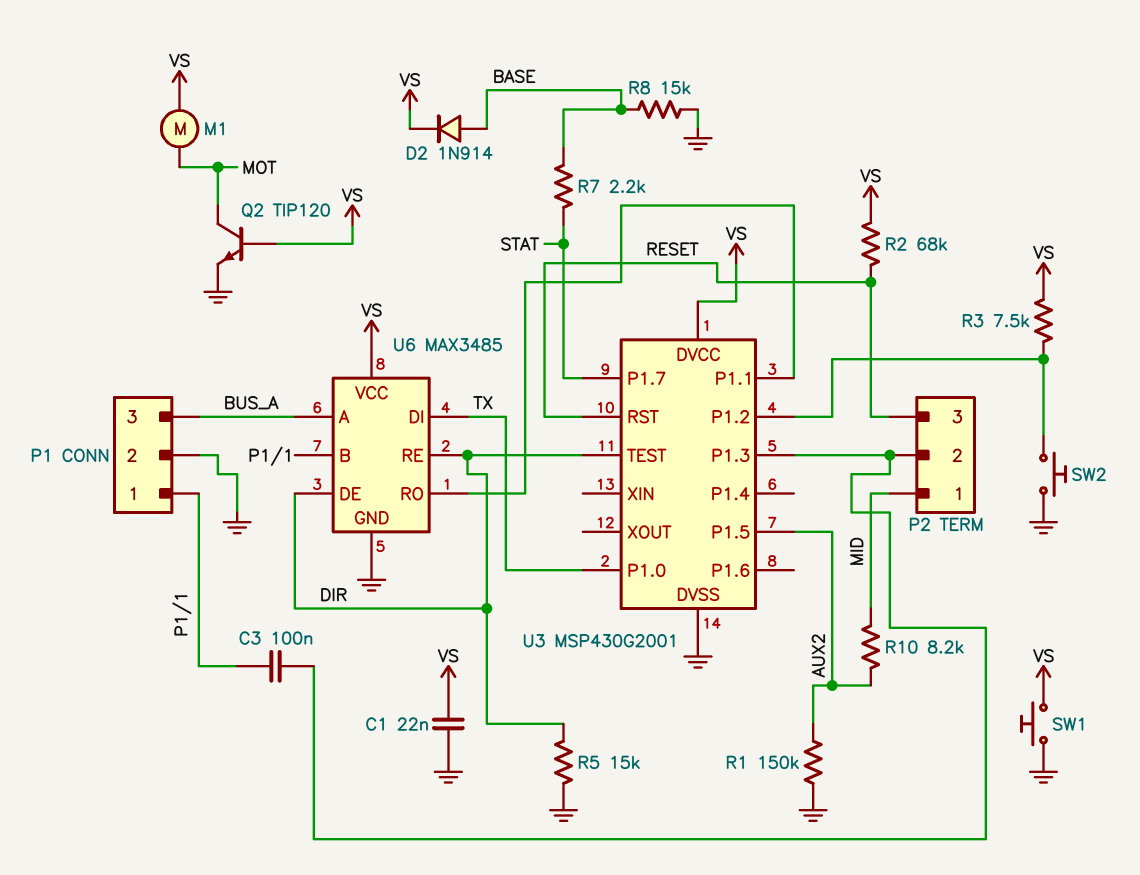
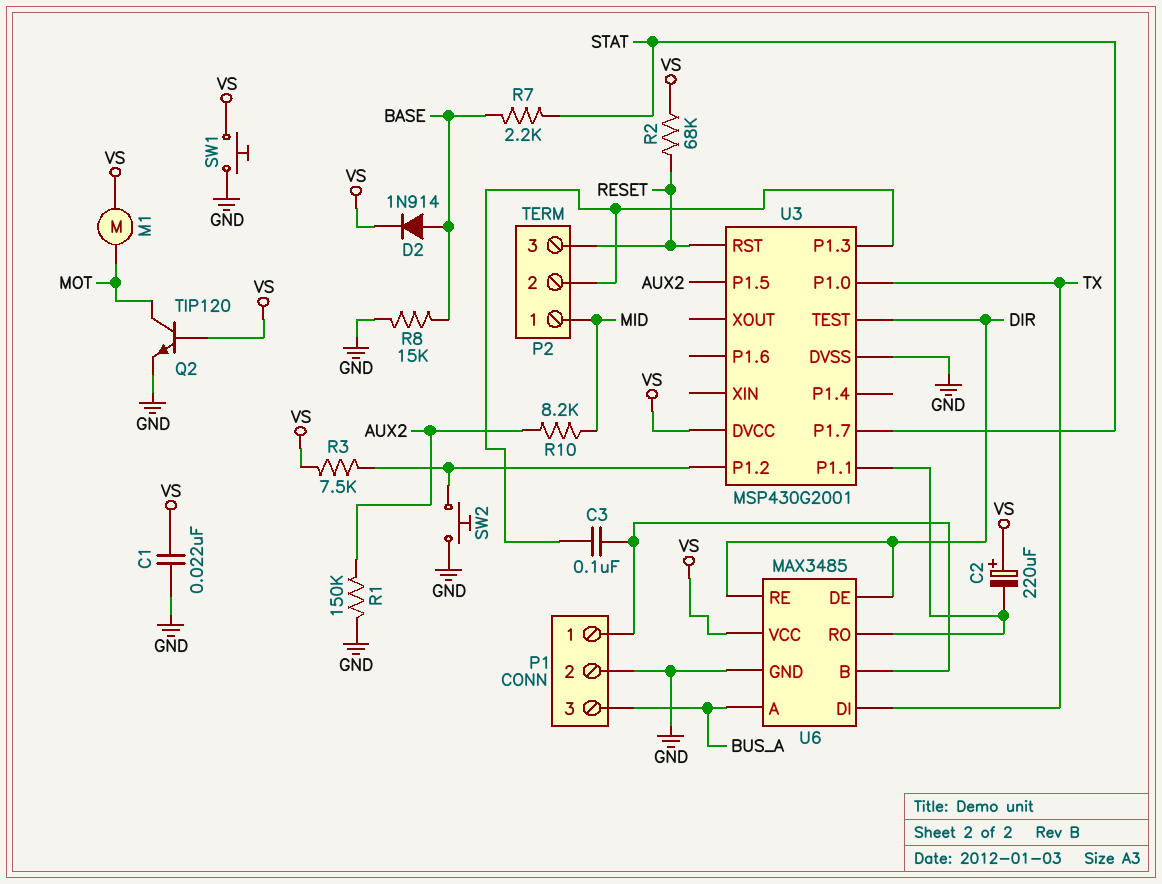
C2: none -> 220uF (plus VS, minus U3/P1.1)
R5: 15k (DIR, GND) -> none

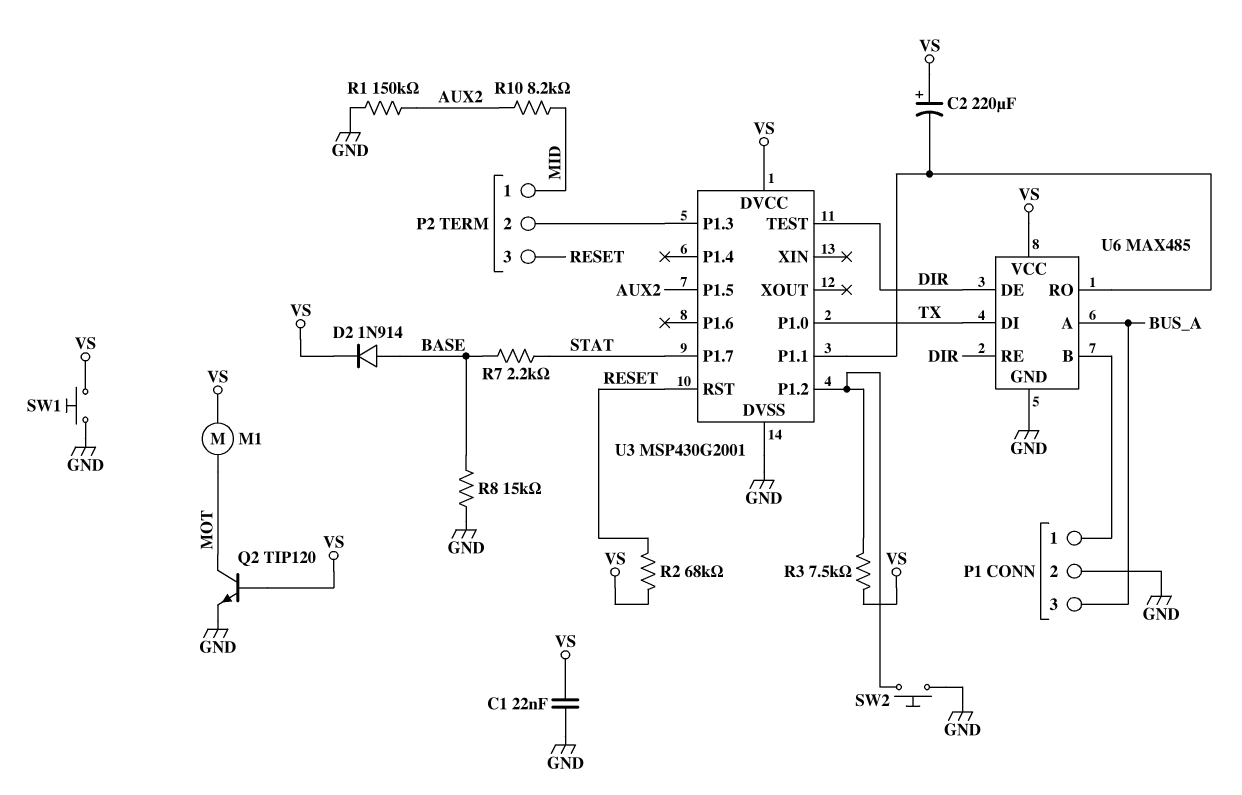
C3: 100nF (P1/1, P2/2) -> none
U6: MAX3485 -> MAX485

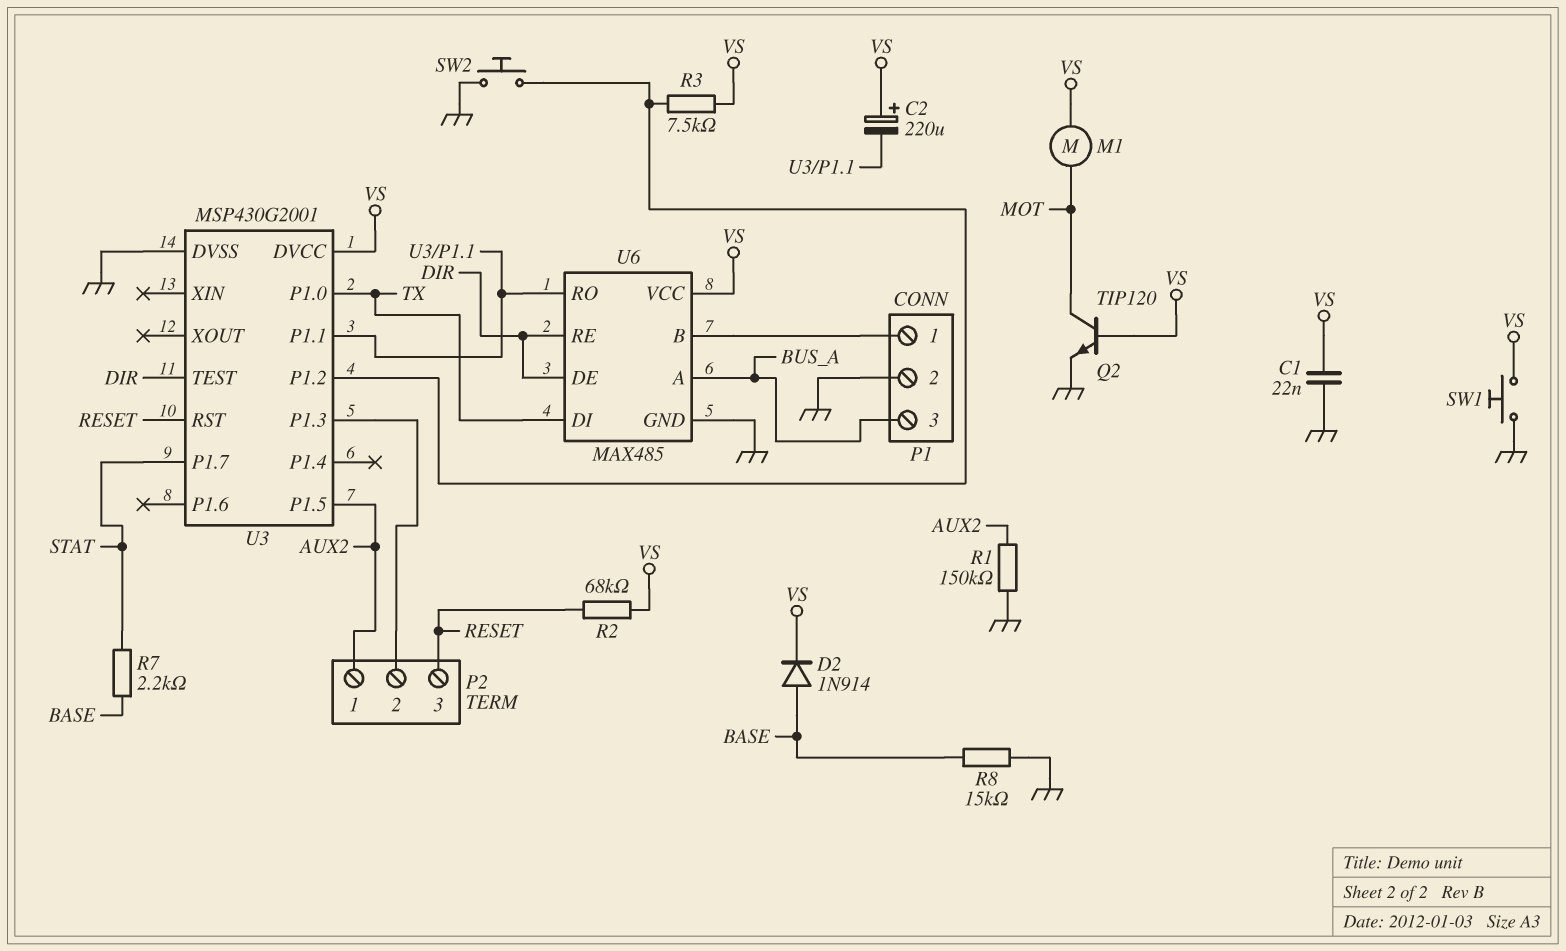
P2 pin 1: MID -> AUX2
R10: 8.2k (AUX2, MID) -> none

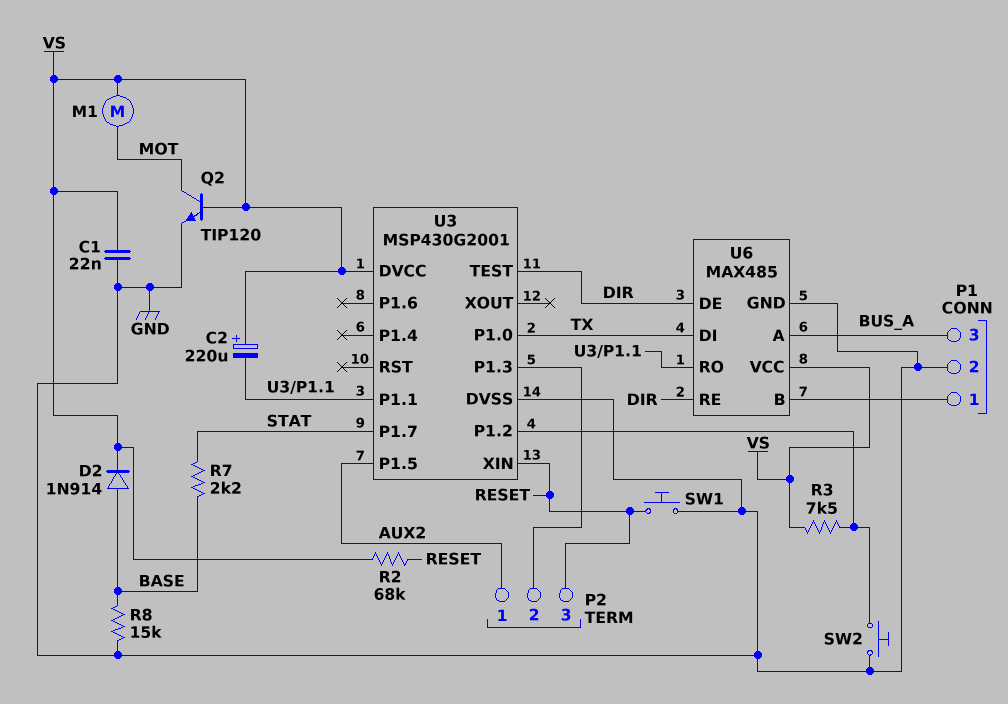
R1: 150k (AUX2, GND) -> none
SW1: button (GND, VS) -> button (GND, RESET)
U3 pin RST: RESET -> none
U3 pin XIN: none -> RESET

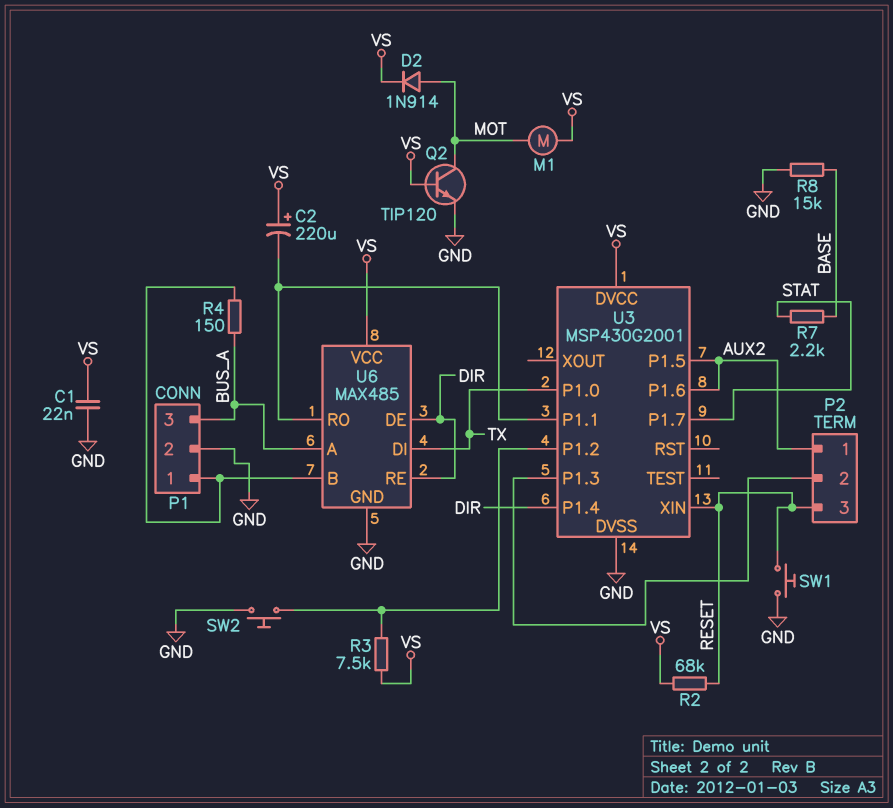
D2: diode 1N914 (A BASE, K VS) -> diode 1N914 (A MOT, K VS)
R4: none -> 150 (BUS_A, P1/1)
U3 pin P1.4: none -> DIR
U3 pin P1.6: none -> AUX2
U3 pin TEST: DIR -> none

